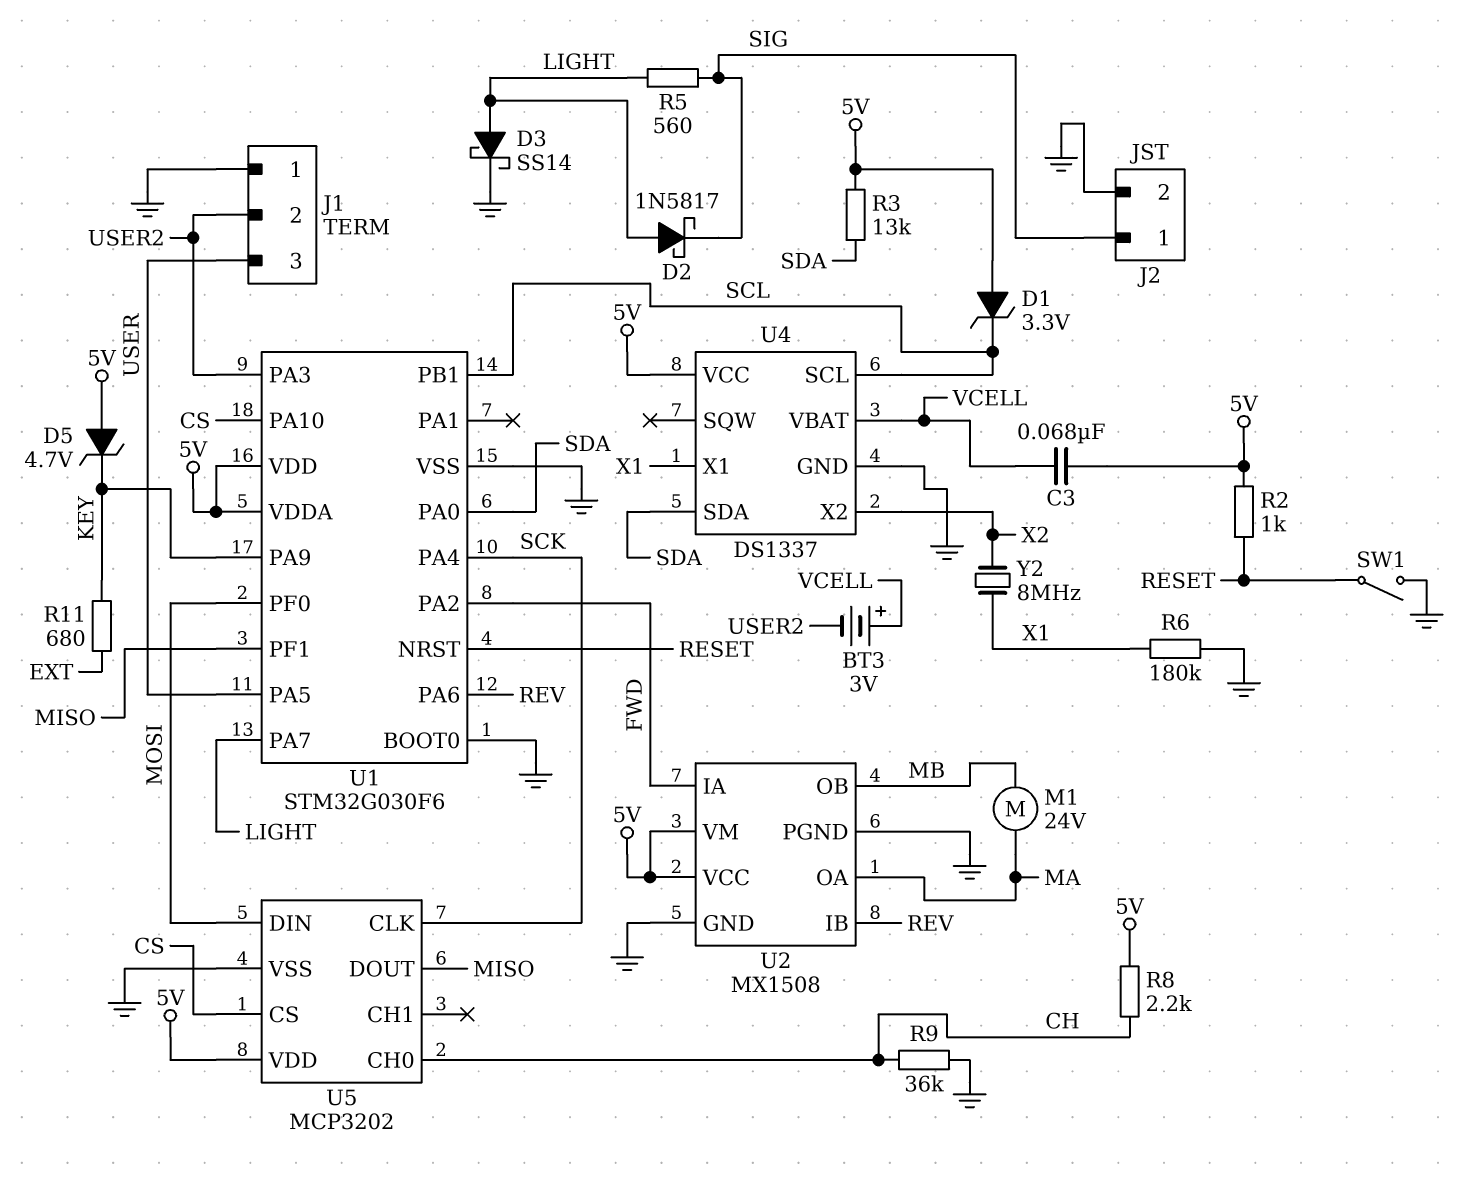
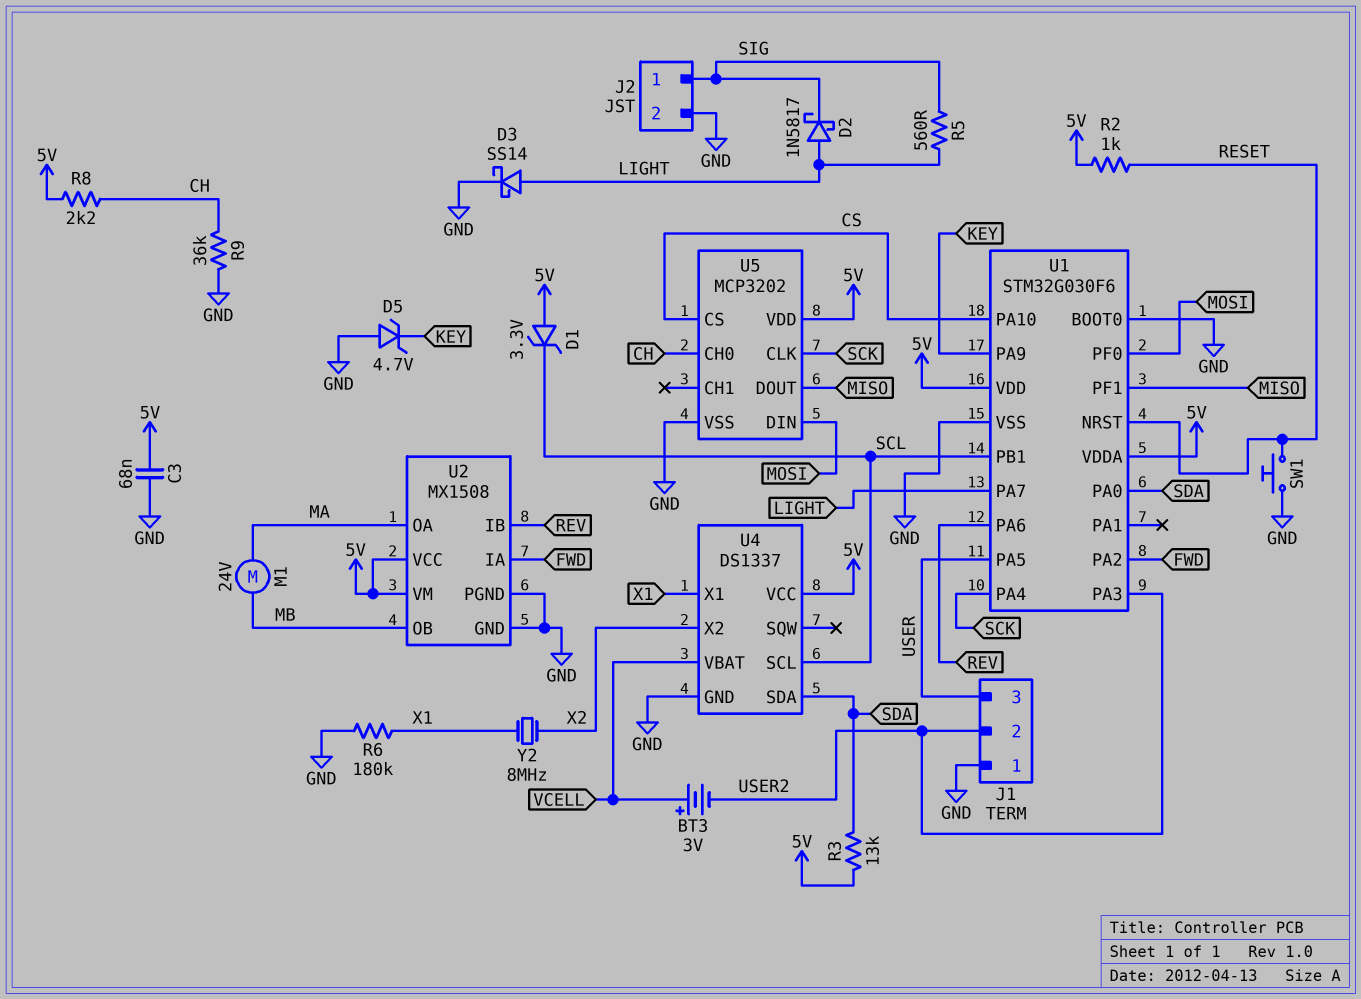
C3: 68nF (5V, VCELL) -> 68nF (5V, GND)
D5: zener 4.7V (A 5V, K KEY) -> zener 4.7V (A GND, K KEY)
R11: 680 (EXT, KEY) -> none
SW1: switch (GND, RESET) -> button (GND, RESET)

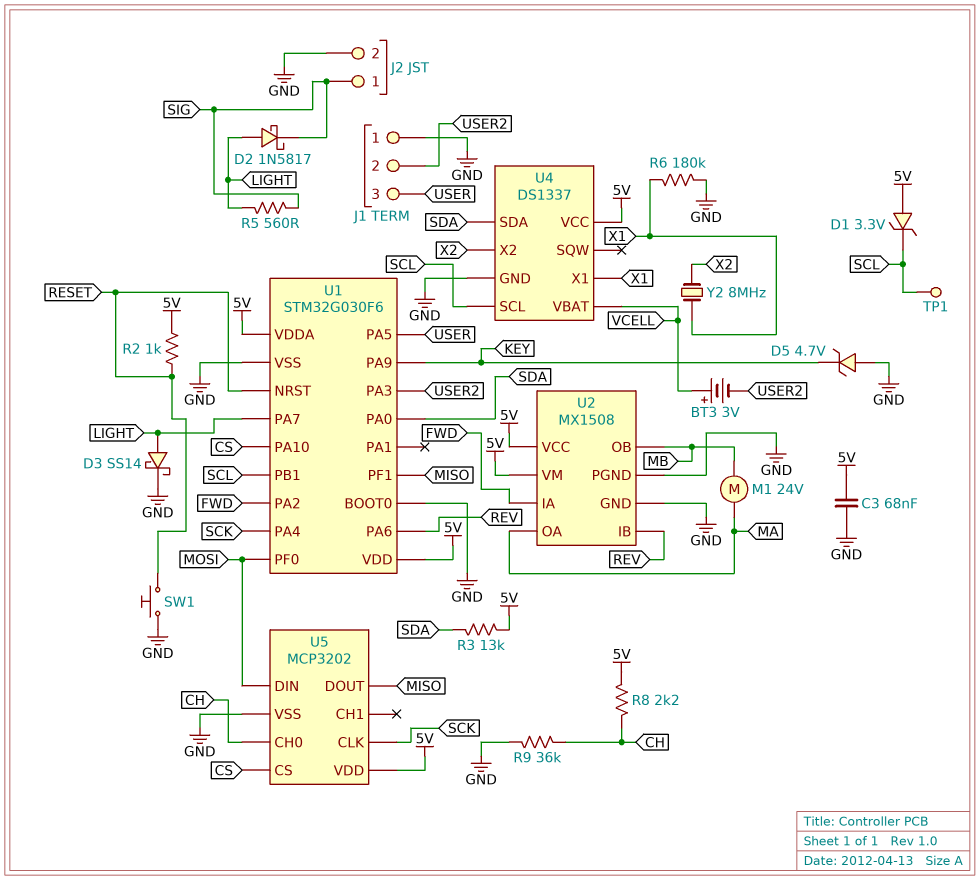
TP1: none -> test point (SCL)

